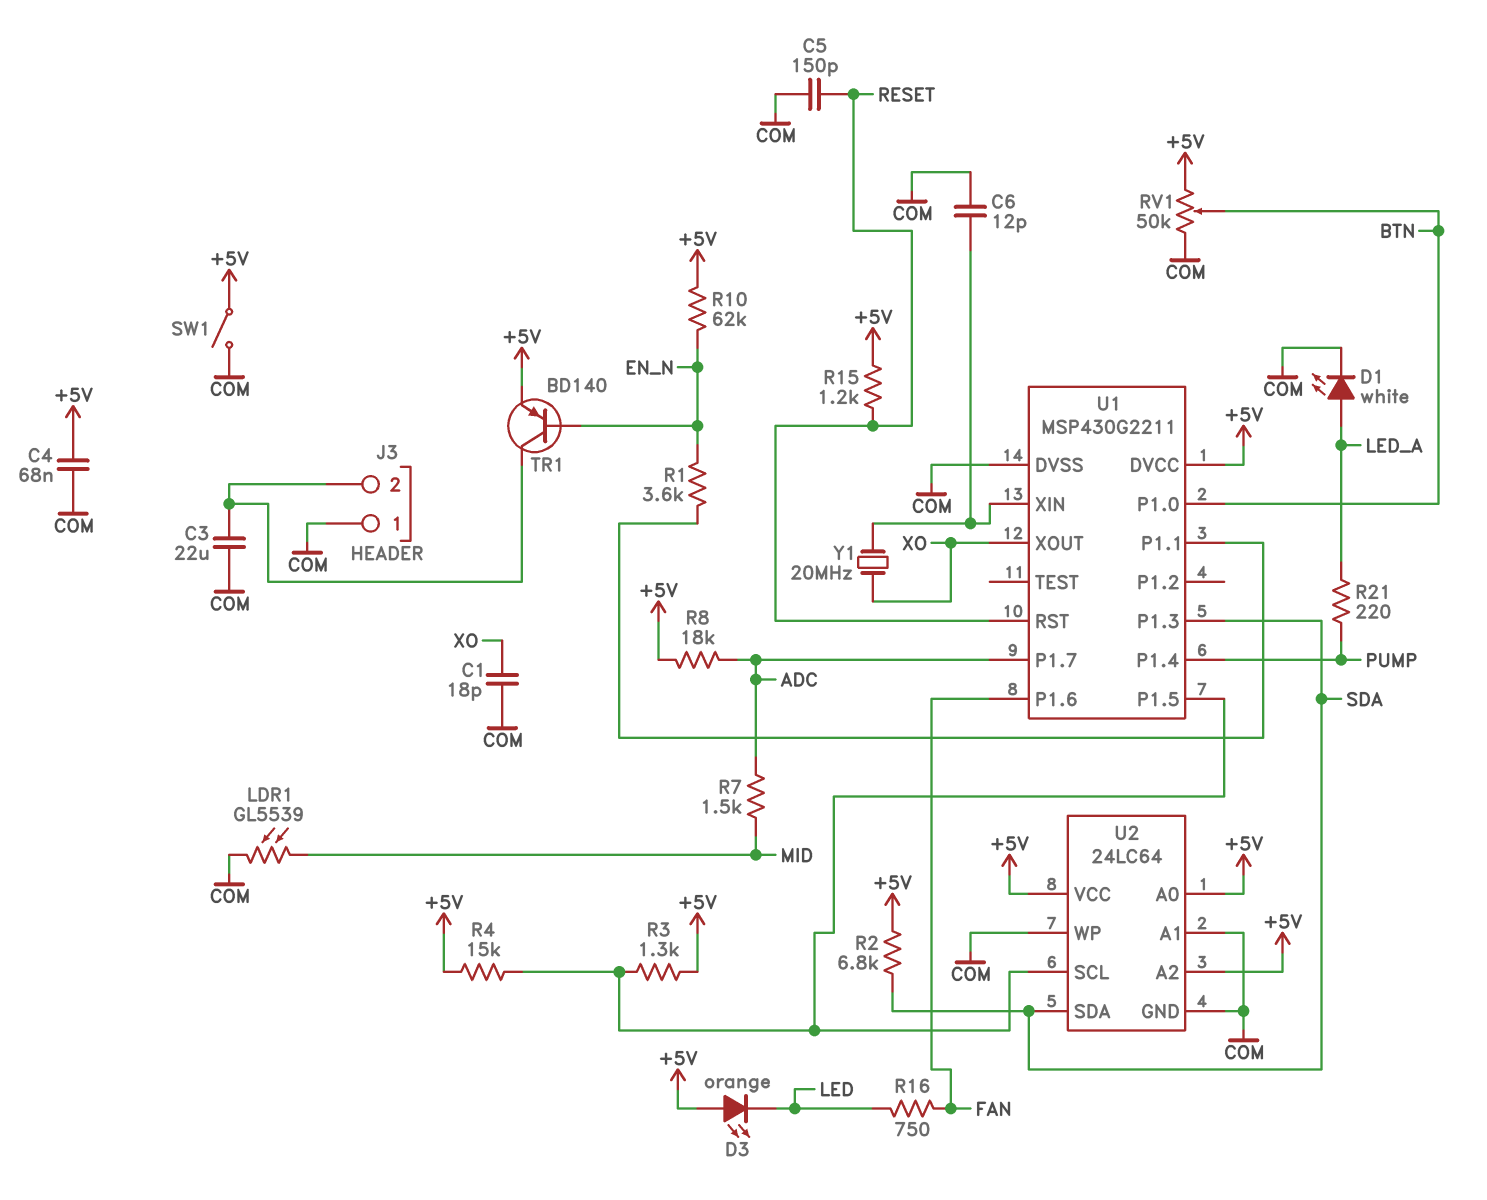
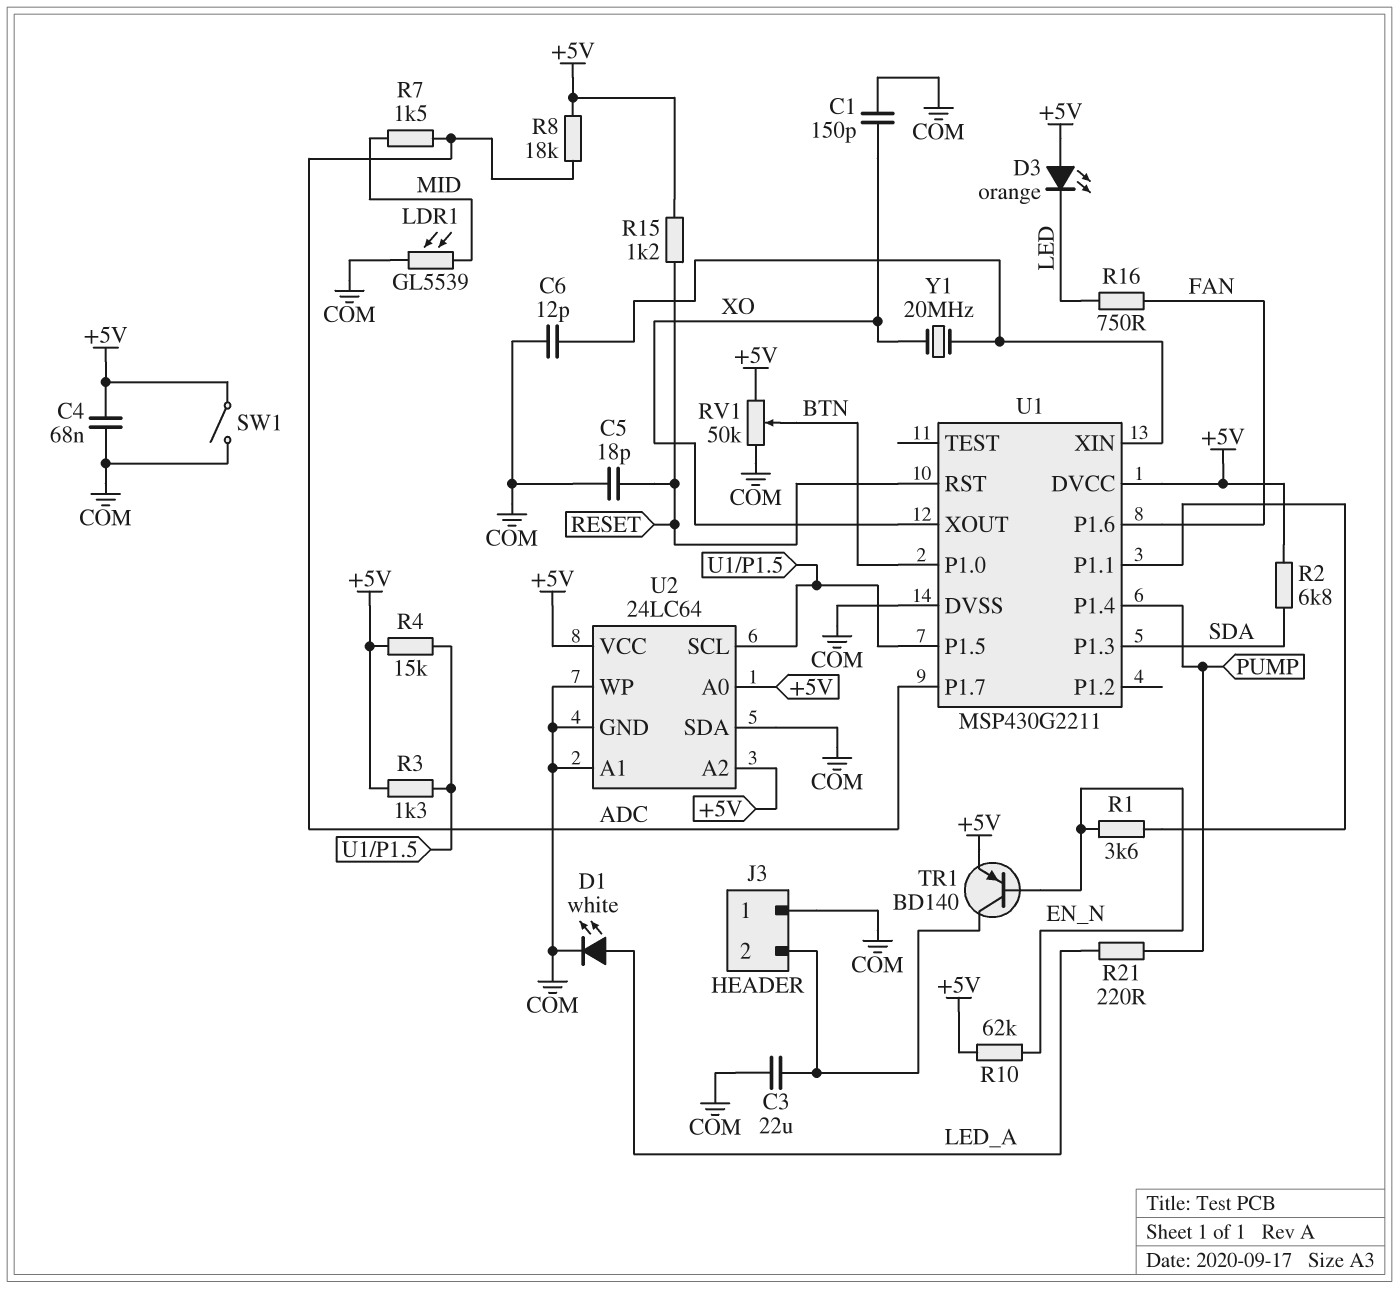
C1: 18pF (COM, XO) -> 150pF (COM, XO)
C5: 150pF (COM, RESET) -> 18pF (COM, RESET)
U2 pin SDA: SDA -> COM

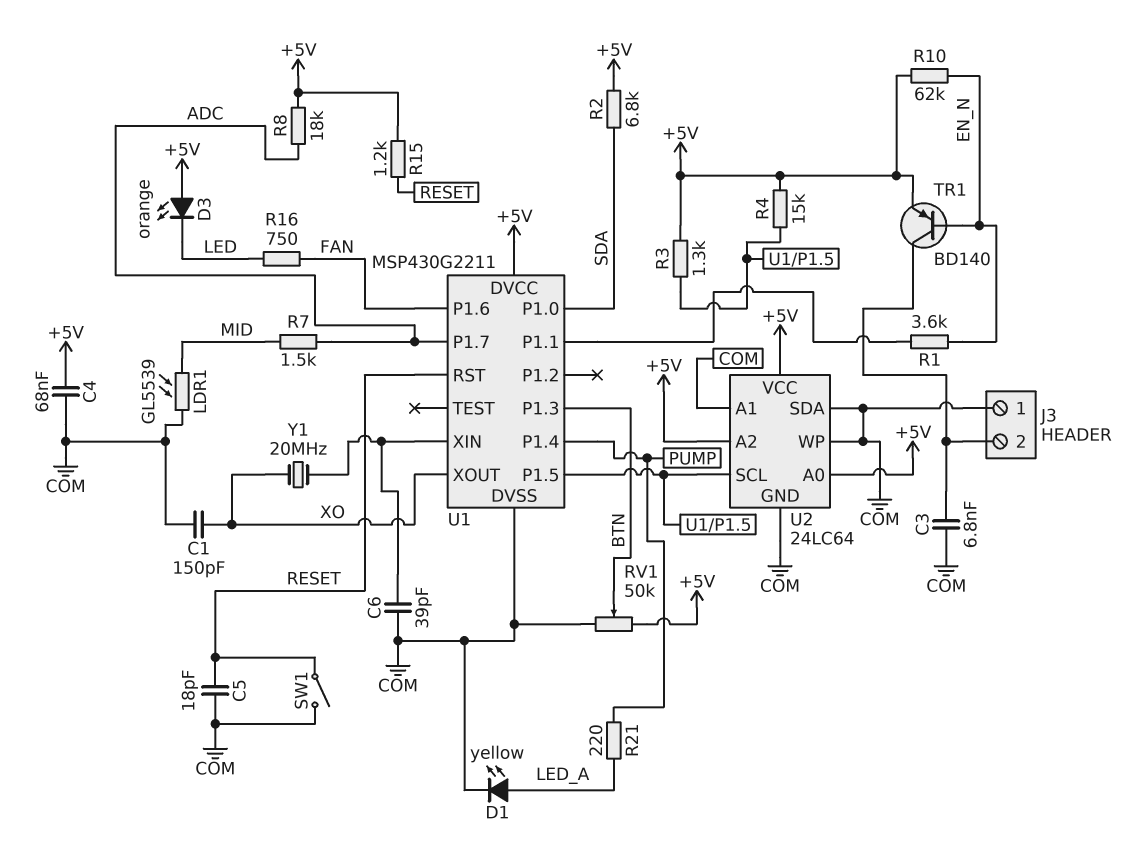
C3: 22uF (COM, J3/2) -> 6.8nF (COM, J3/2)
C6: 12pF (COM, U1/XIN) -> 39pF (COM, U1/XIN)
D1: LED white (A LED_A, K COM) -> LED yellow (A LED_A, K COM)
SW1: switch (+5V, COM) -> switch (COM, RESET)
U1 pin P1.0: BTN -> SDA
U1 pin P1.3: SDA -> BTN

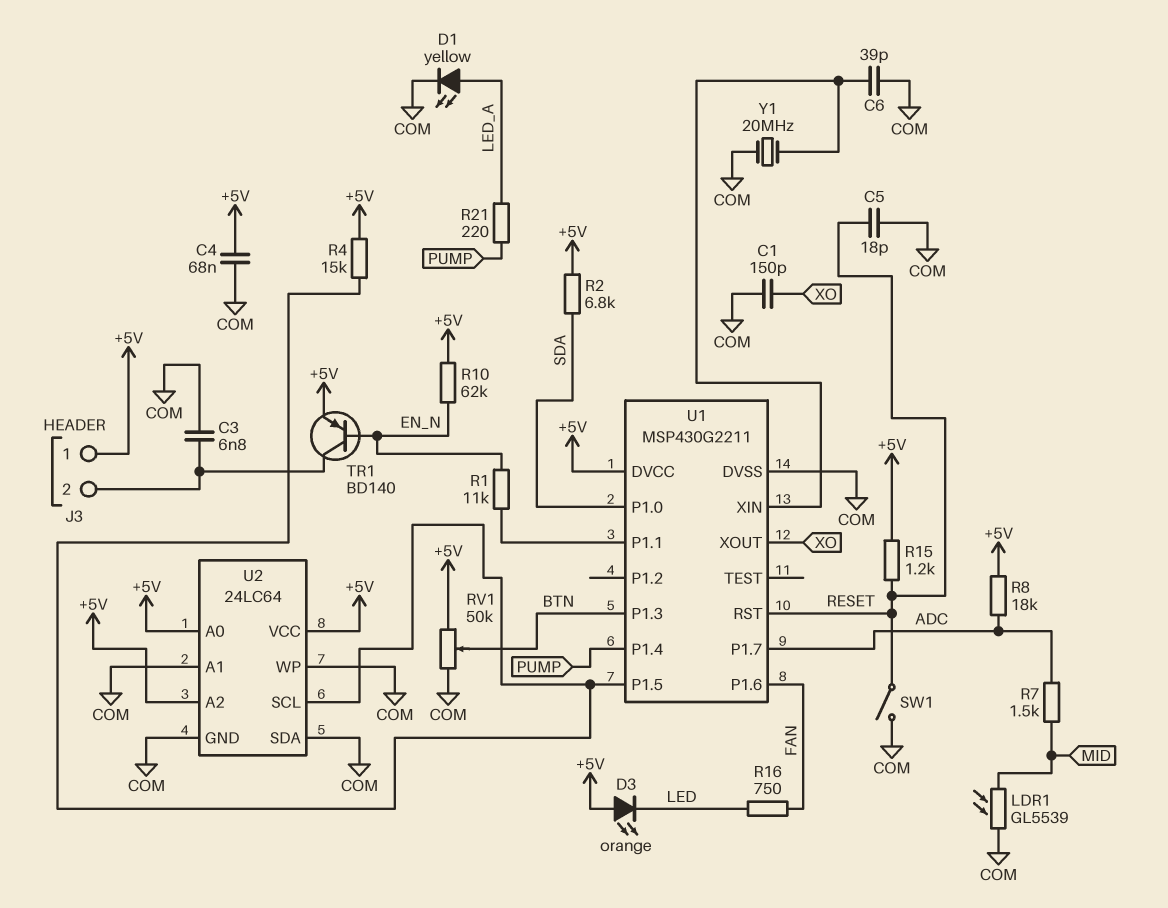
J3 pin 1: COM -> +5V
R1: 3.6k (EN_N, U1/P1.1) -> 11k (EN_N, U1/P1.1)
R3: 1.3k (+5V, U1/P1.5) -> none
Y1: 20MHz (U1/XIN, XO) -> 20MHz (COM, U1/XIN)

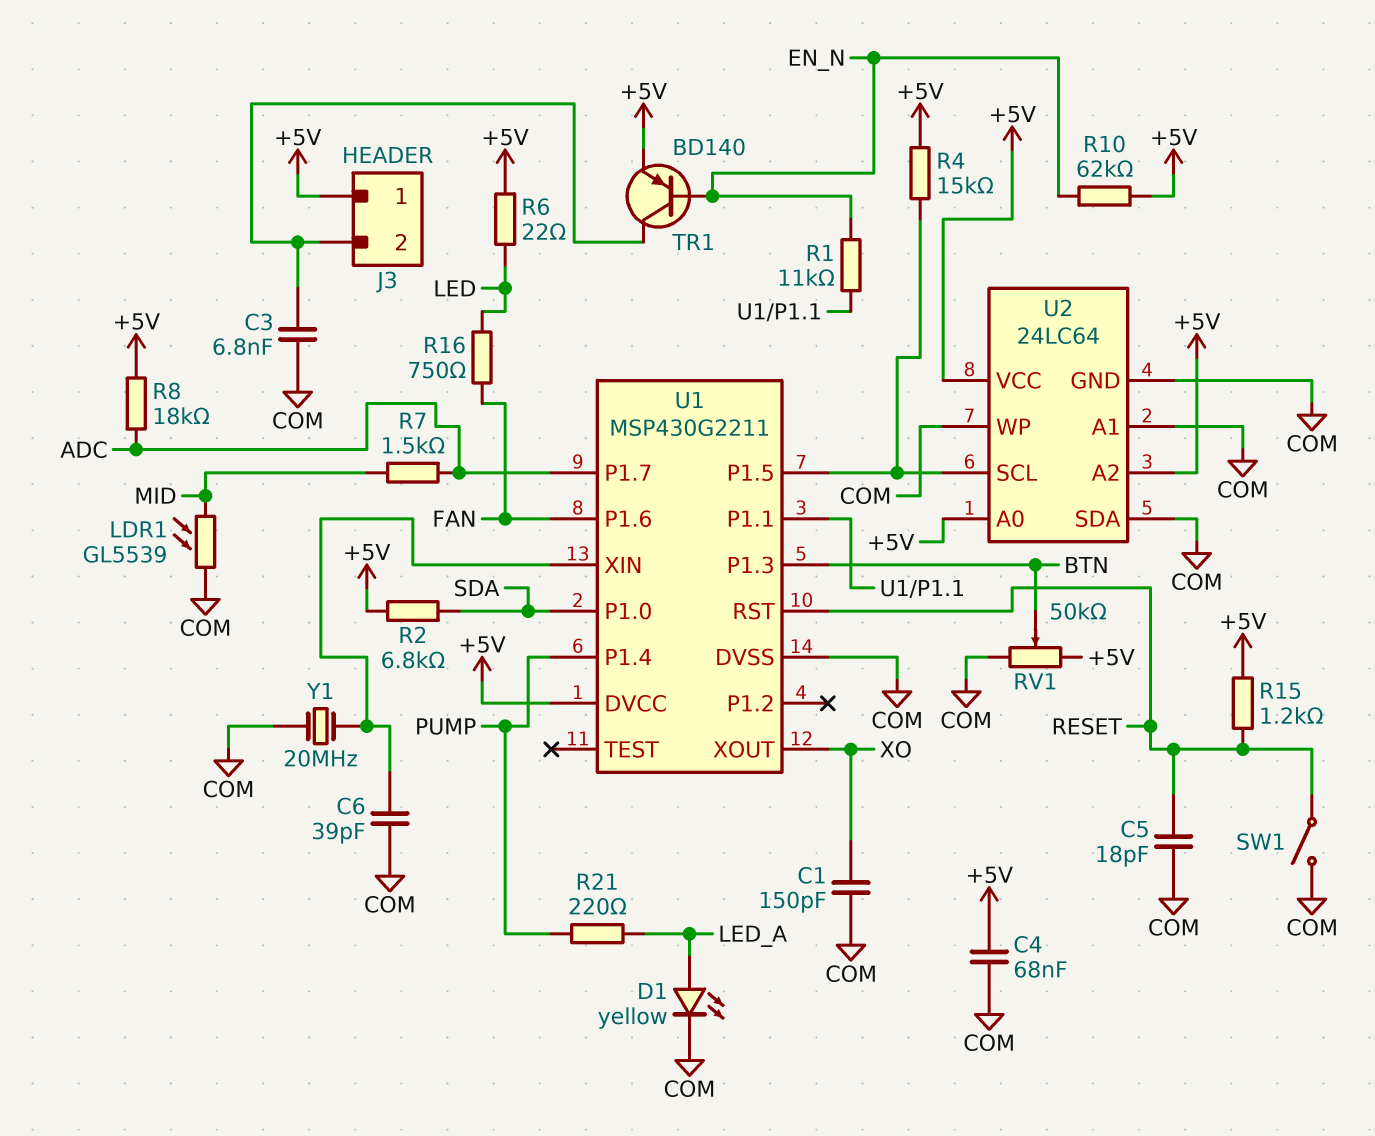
D3: LED orange (A +5V, K LED) -> none
R6: none -> 22 (+5V, LED)

